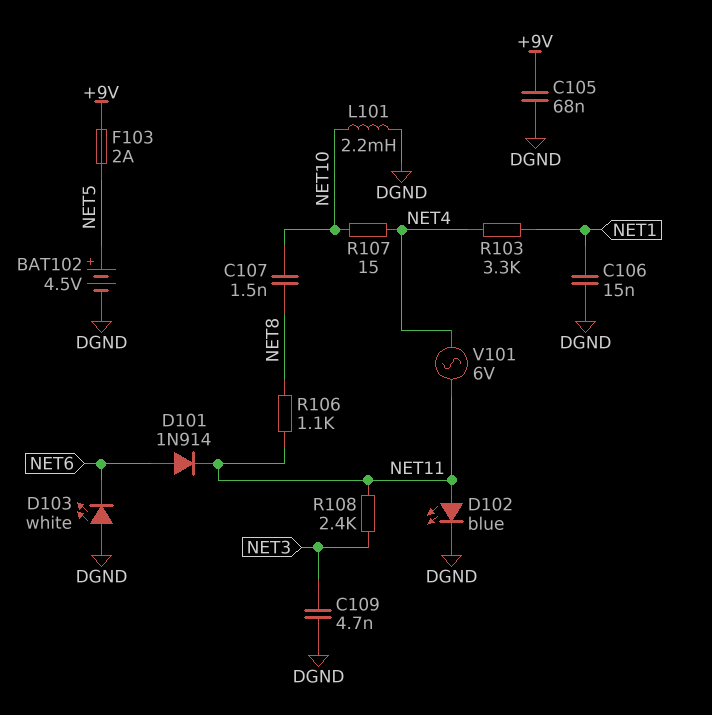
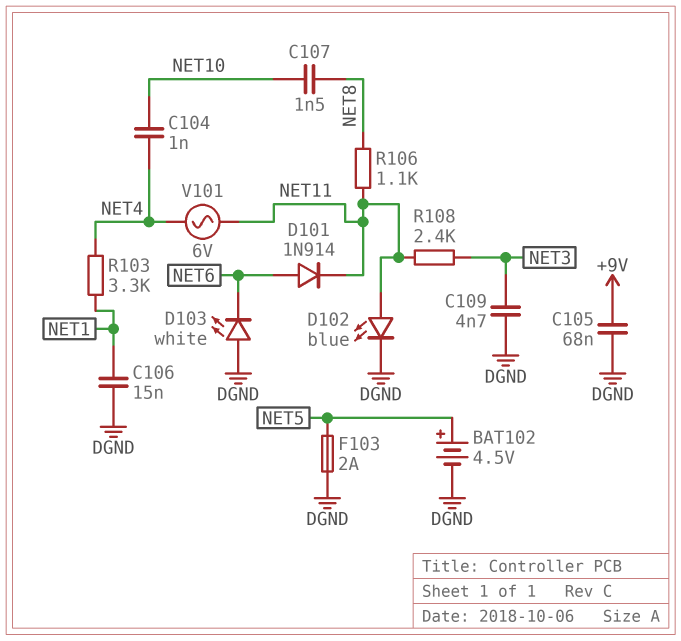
C104: none -> 1nF (NET4, NET10)
F103: 2A (+9V, NET5) -> 2A (DGND, NET5)
L101: 2.2mH (DGND, NET10) -> none
R107: 15 (NET4, NET10) -> none

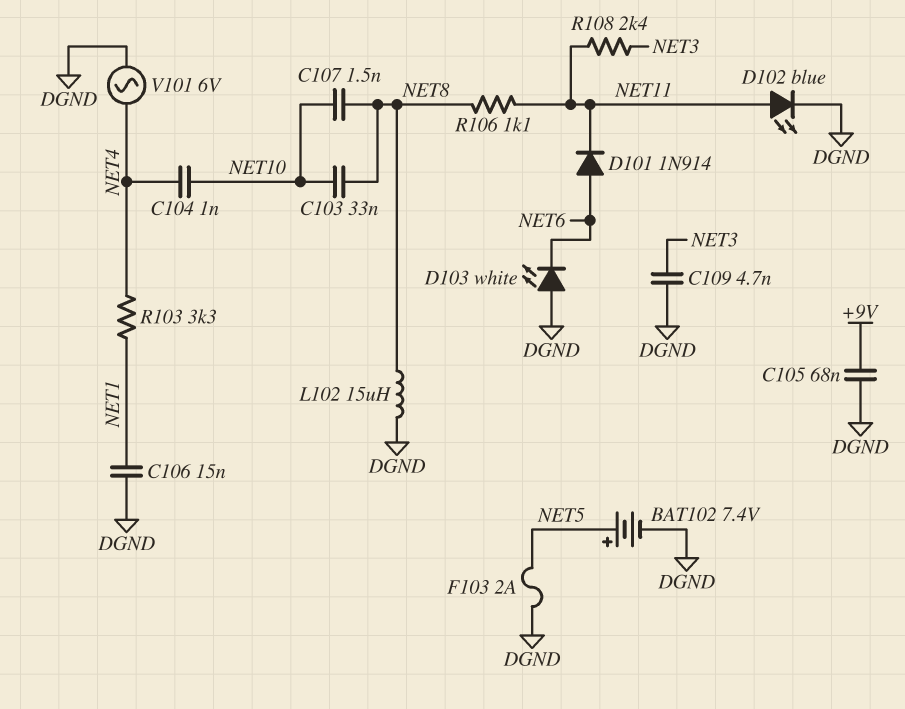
BAT102: 4.5V (plus NET5, minus DGND) -> 7.4V (plus NET5, minus DGND)
C103: none -> 33nF (NET8, NET10)
L102: none -> 15uH (DGND, NET8)
V101: AC 6V (NET4, NET11) -> AC 6V (DGND, NET4)

